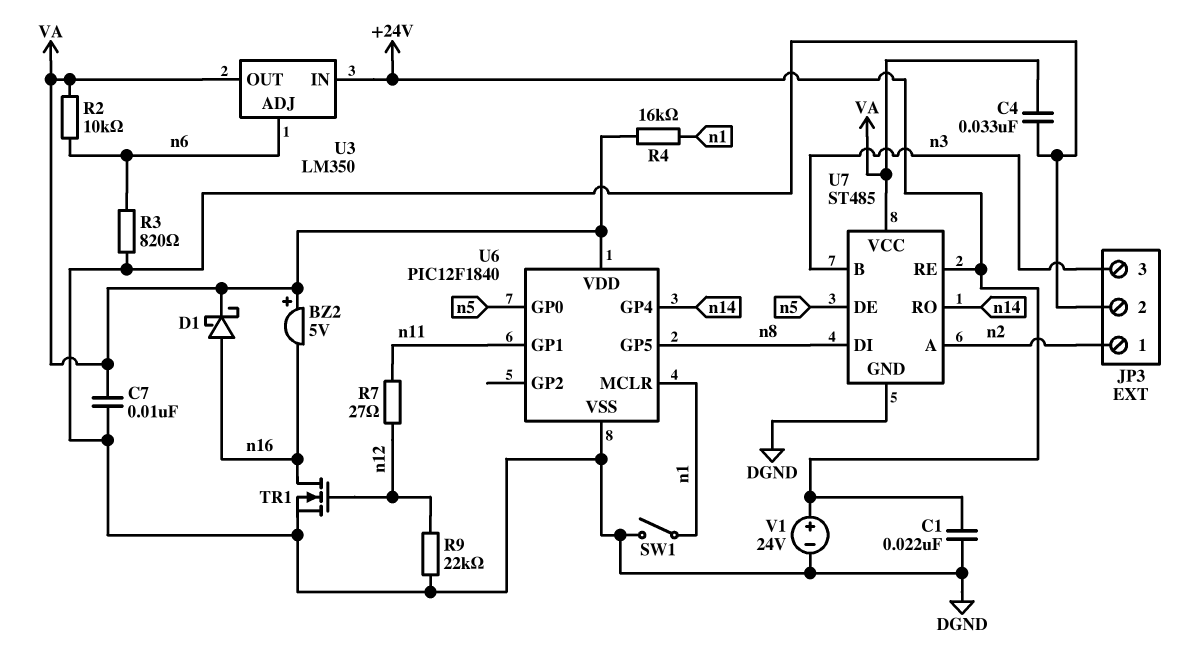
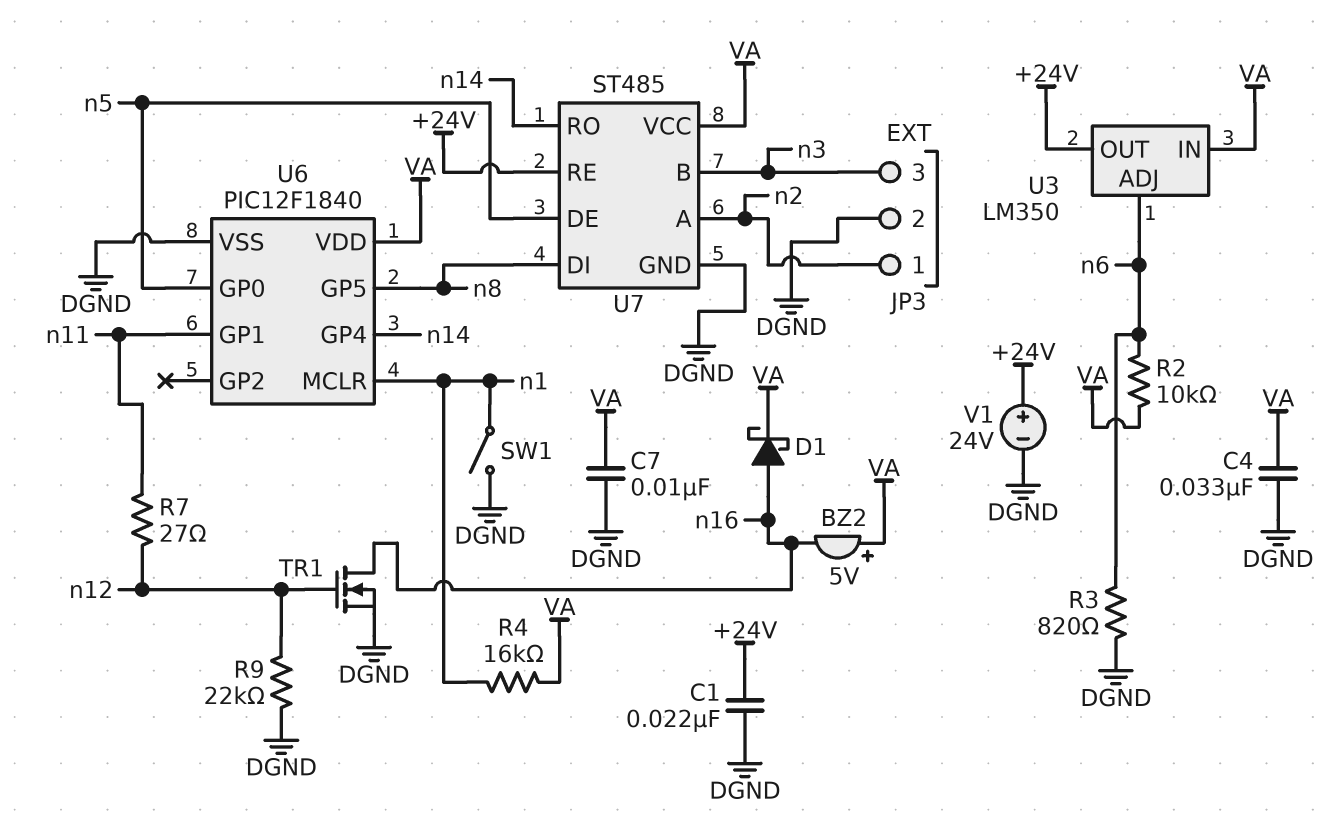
U3 pin IN: +24V -> VA
U3 pin OUT: VA -> +24V

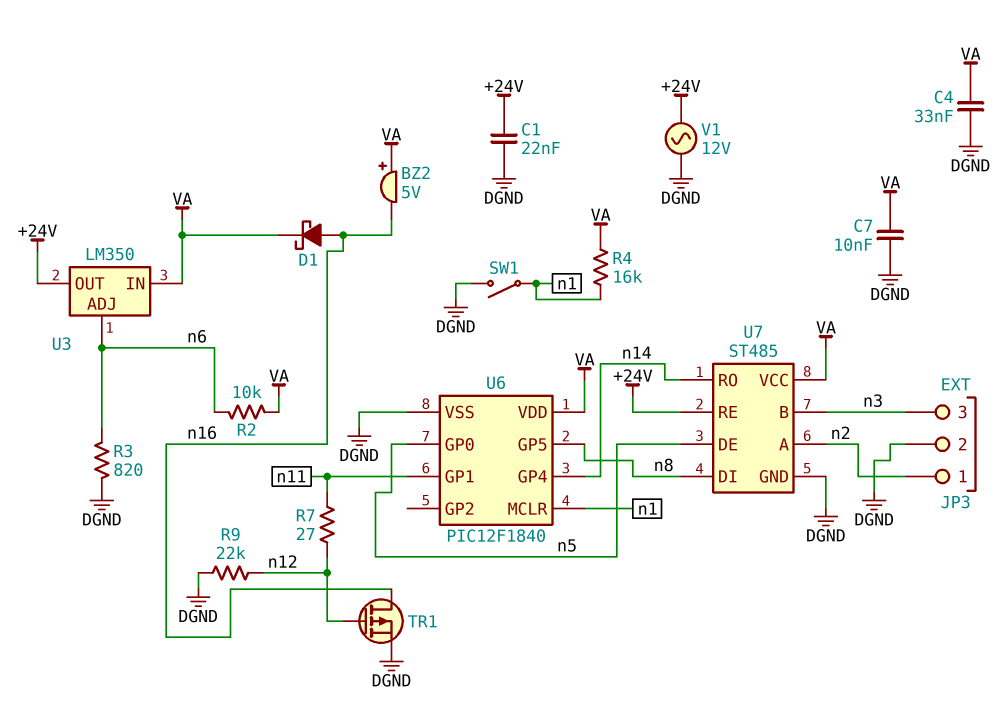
TR1: NMOS (G n12, D n16, S DGND) -> PMOS (G n12, D n16, S DGND)
V1: 24V (plus +24V, minus DGND) -> AC 12V (+24V, DGND)

